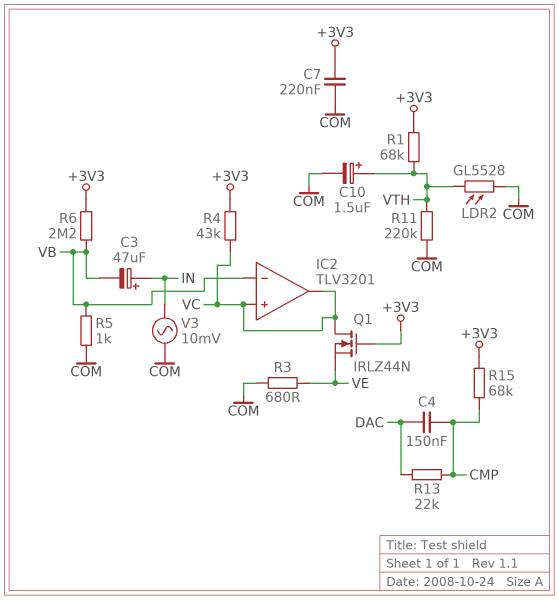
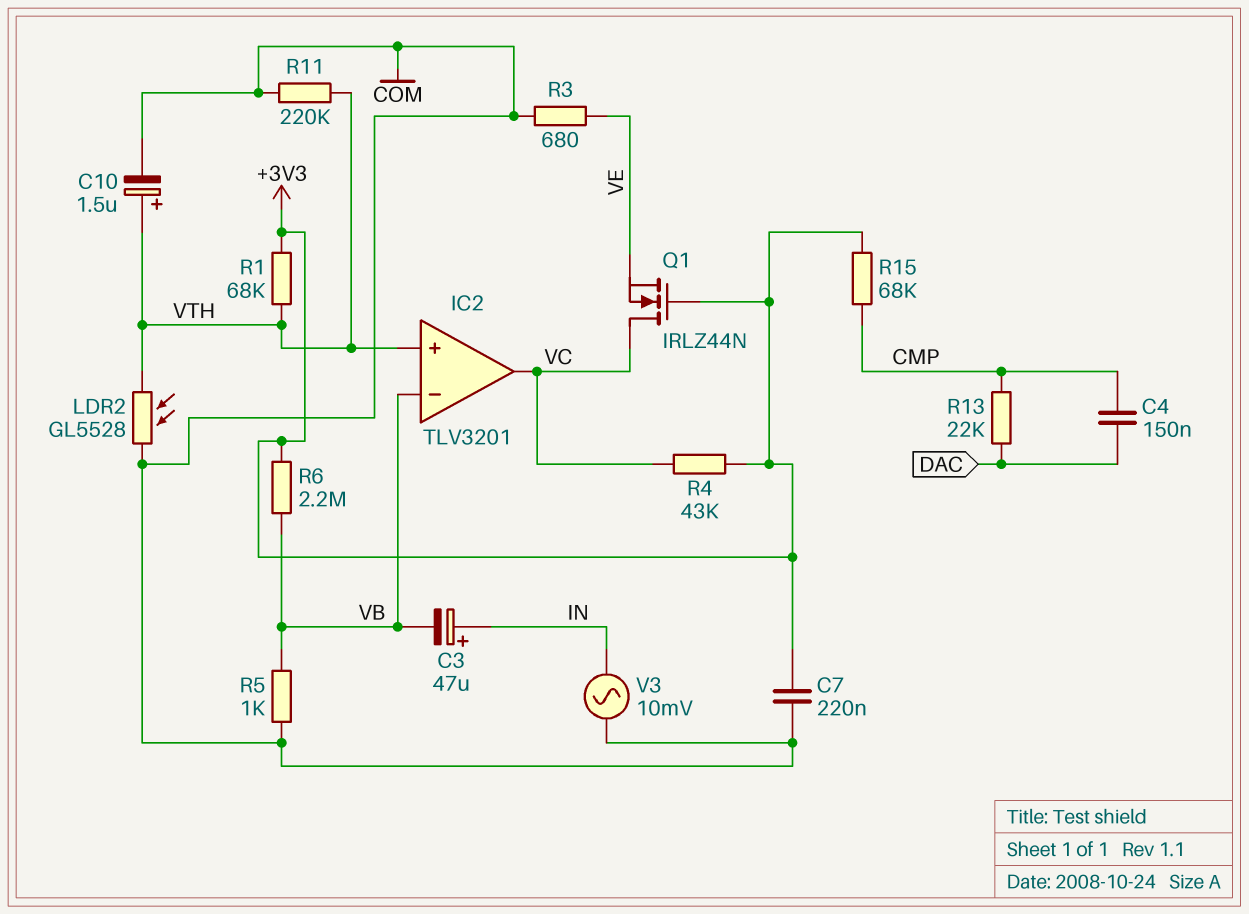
IC2 pin in+: VC -> VTH

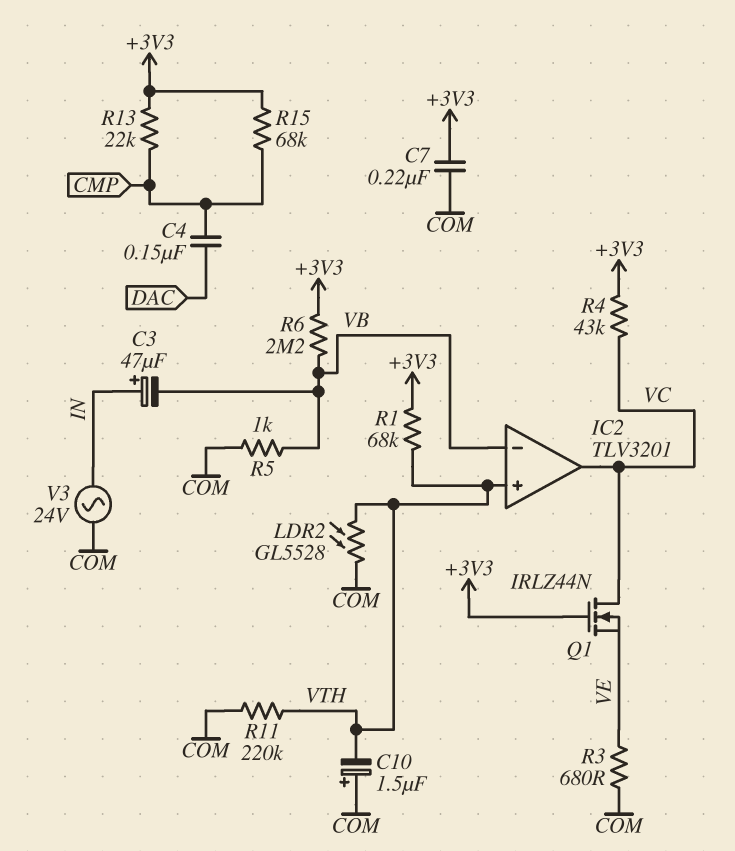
C10: 1.5uF (plus VTH, minus COM) -> 1.5uF (plus COM, minus VTH)
R13: 22k (CMP, DAC) -> 22k (+3V3, CMP)
V3: AC 10mV (COM, IN) -> AC 24V (COM, IN)

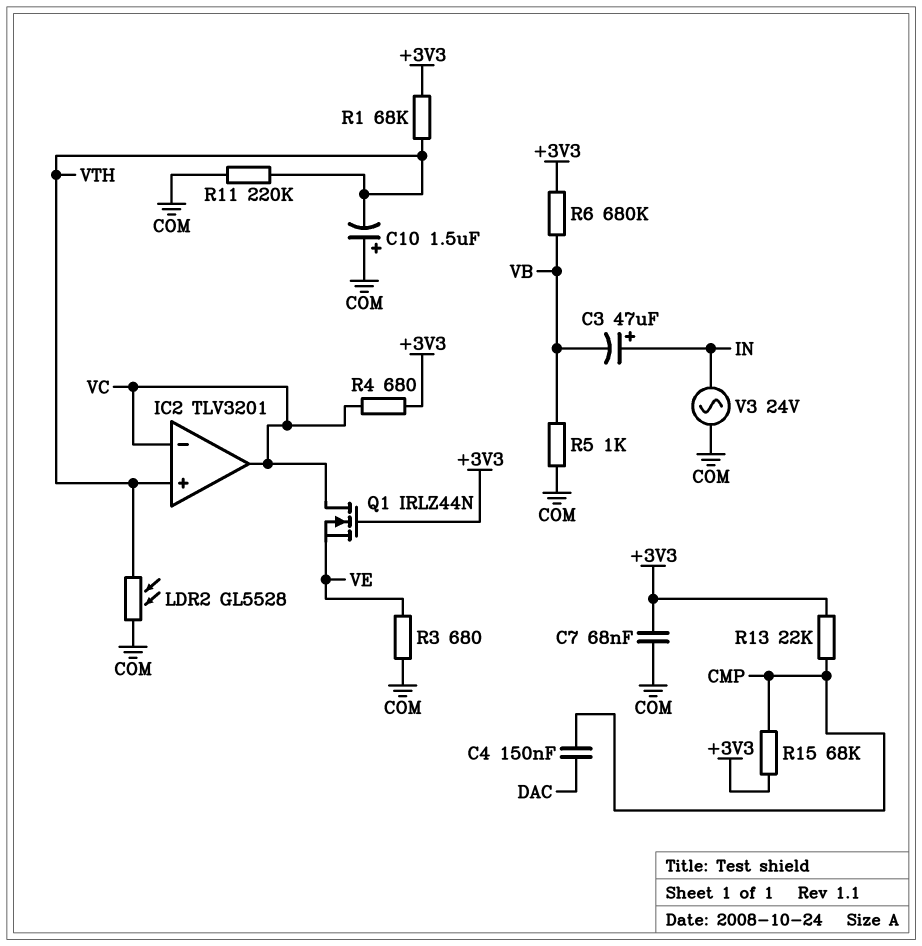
C7: 220nF (+3V3, COM) -> 68nF (+3V3, COM)
IC2 pin in-: VB -> VC
R4: 43k (+3V3, VC) -> 680 (+3V3, VC)
R6: 2.2M (+3V3, VB) -> 680k (+3V3, VB)

